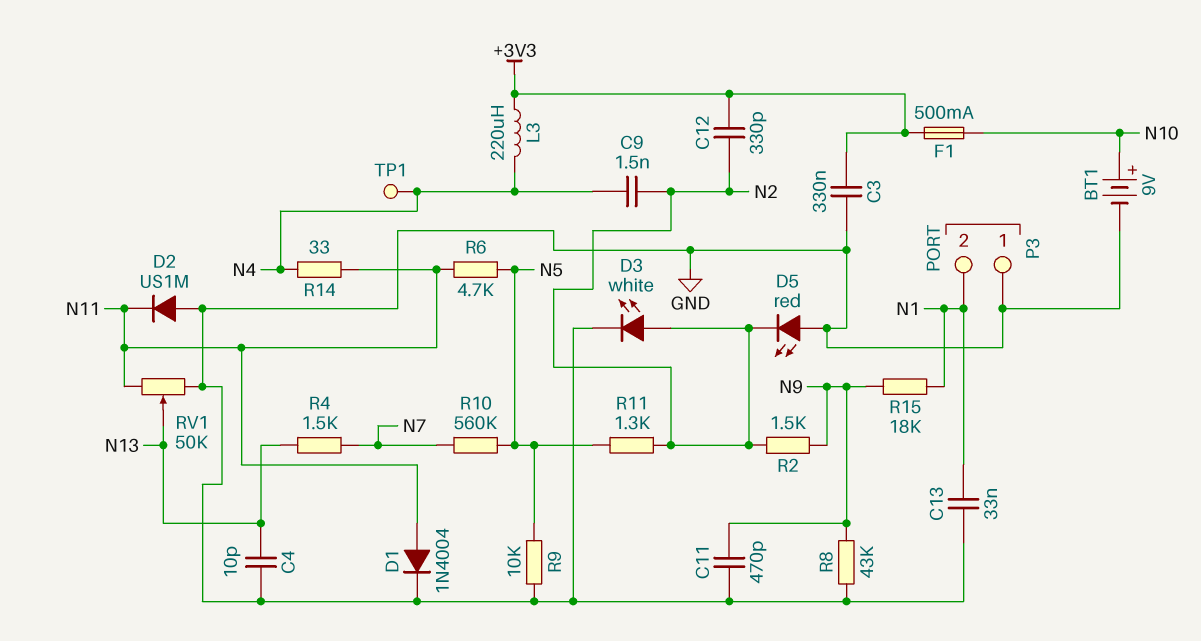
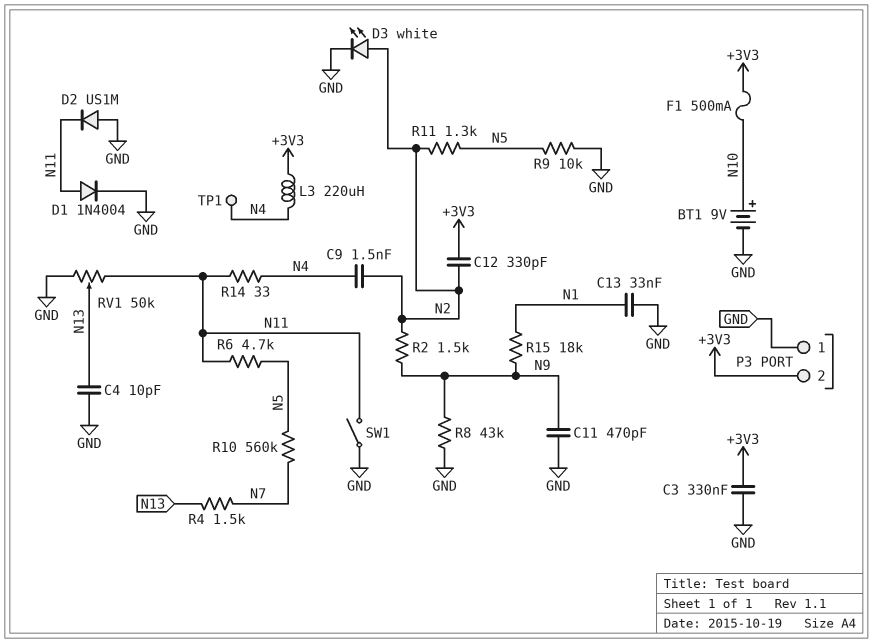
D5: LED red (A GND, K N2) -> none
P3 pin 2: N1 -> +3V3
SW1: none -> switch (GND, N11)

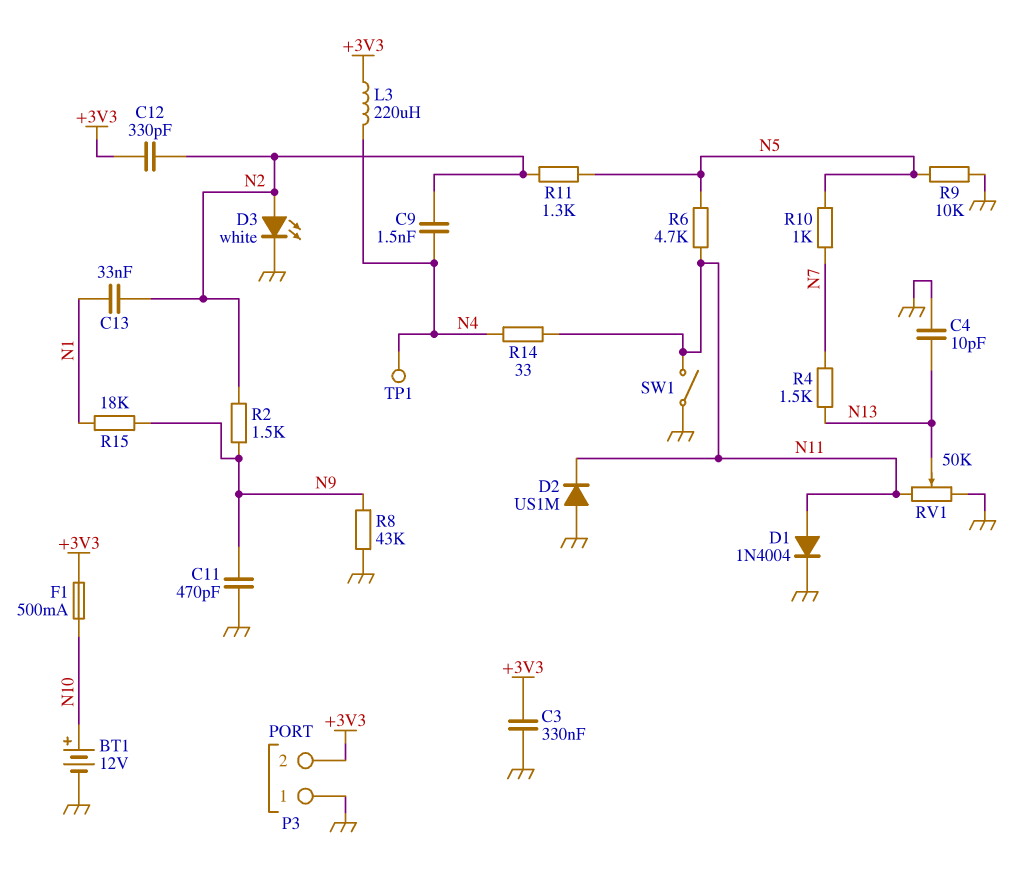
BT1: 9V (plus N10, minus GND) -> 12V (plus N10, minus GND)
C13: 33nF (GND, N1) -> 33nF (N1, N2)
R10: 560k (N5, N7) -> 1k (N5, N7)

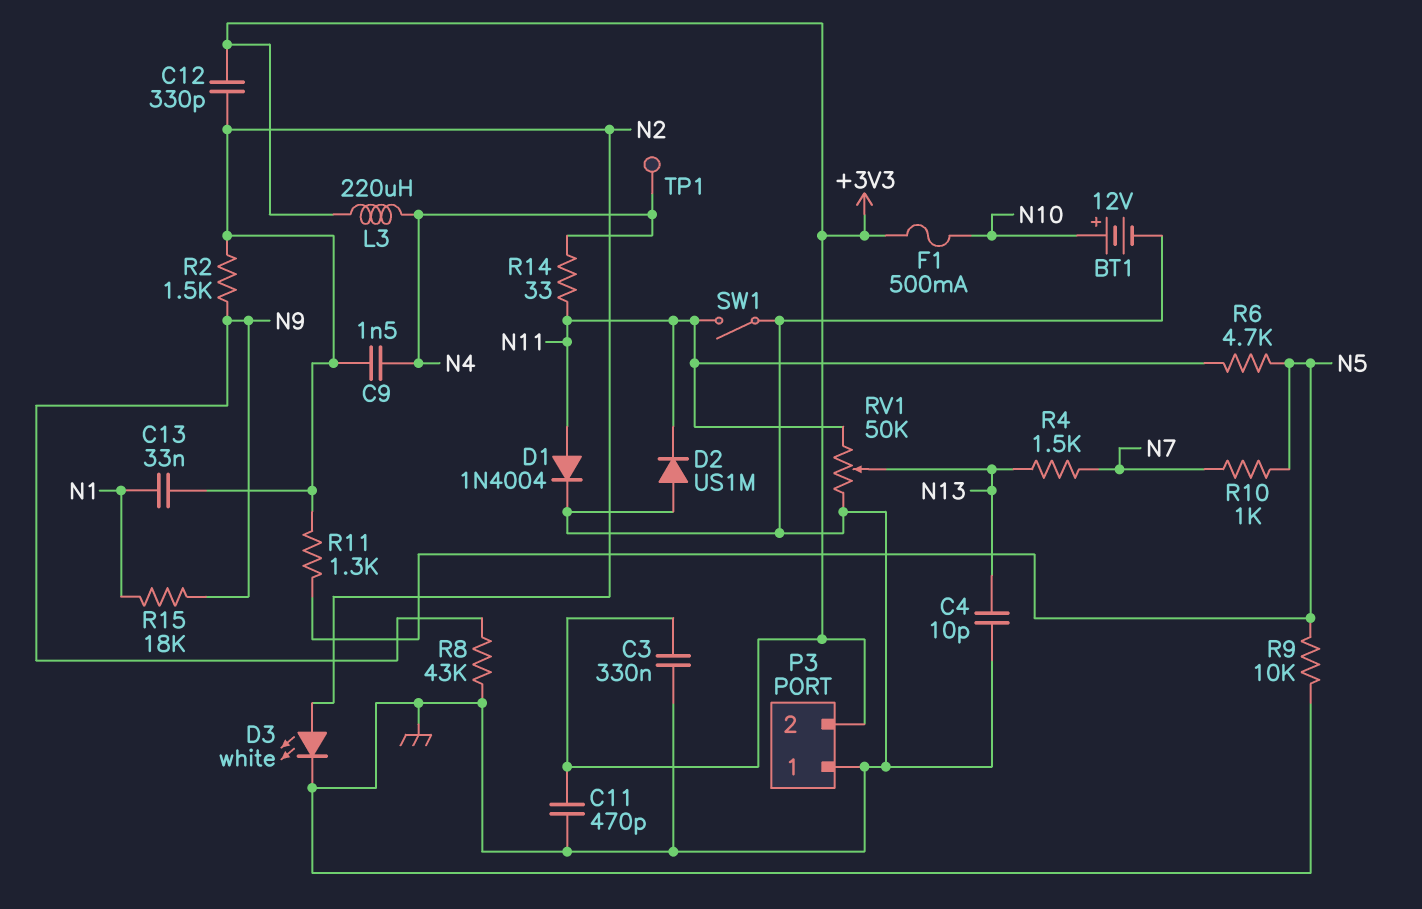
C11: 470pF (GND, N9) -> 470pF (+3V3, GND)

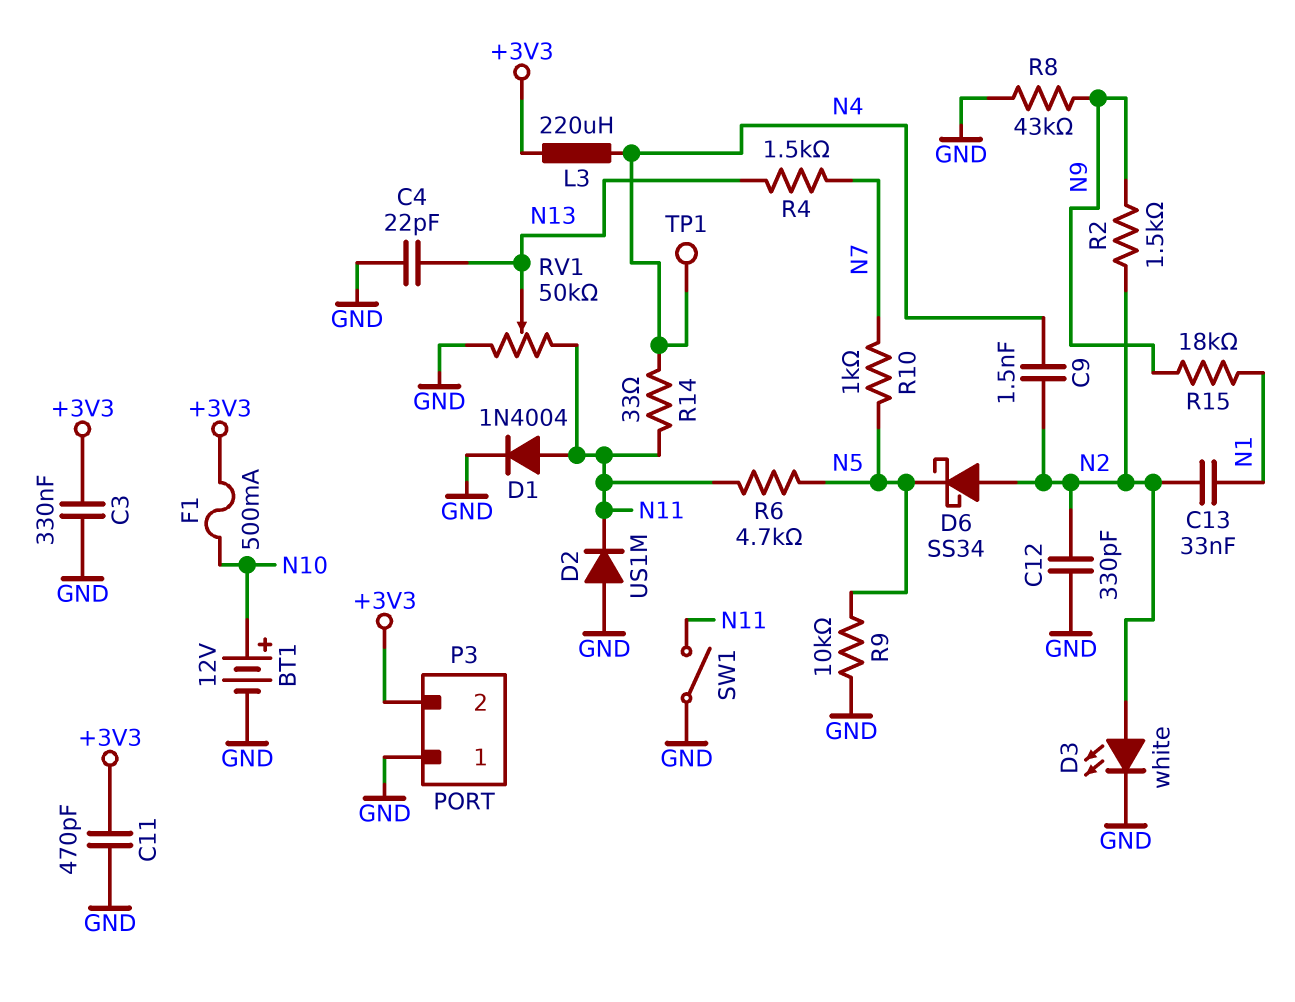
C4: 10pF (GND, N13) -> 22pF (GND, N13)
C12: 330pF (+3V3, N2) -> 330pF (GND, N2)
D6: none -> schottky SS34 (A N2, K N5)
R11: 1.3k (N2, N5) -> none

